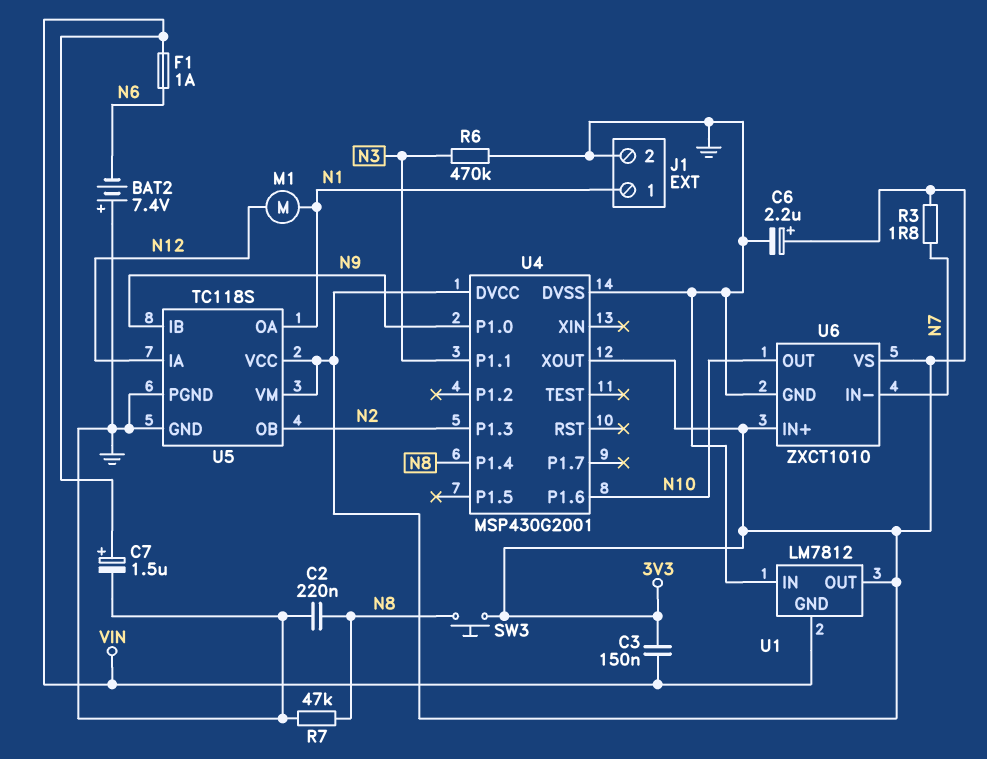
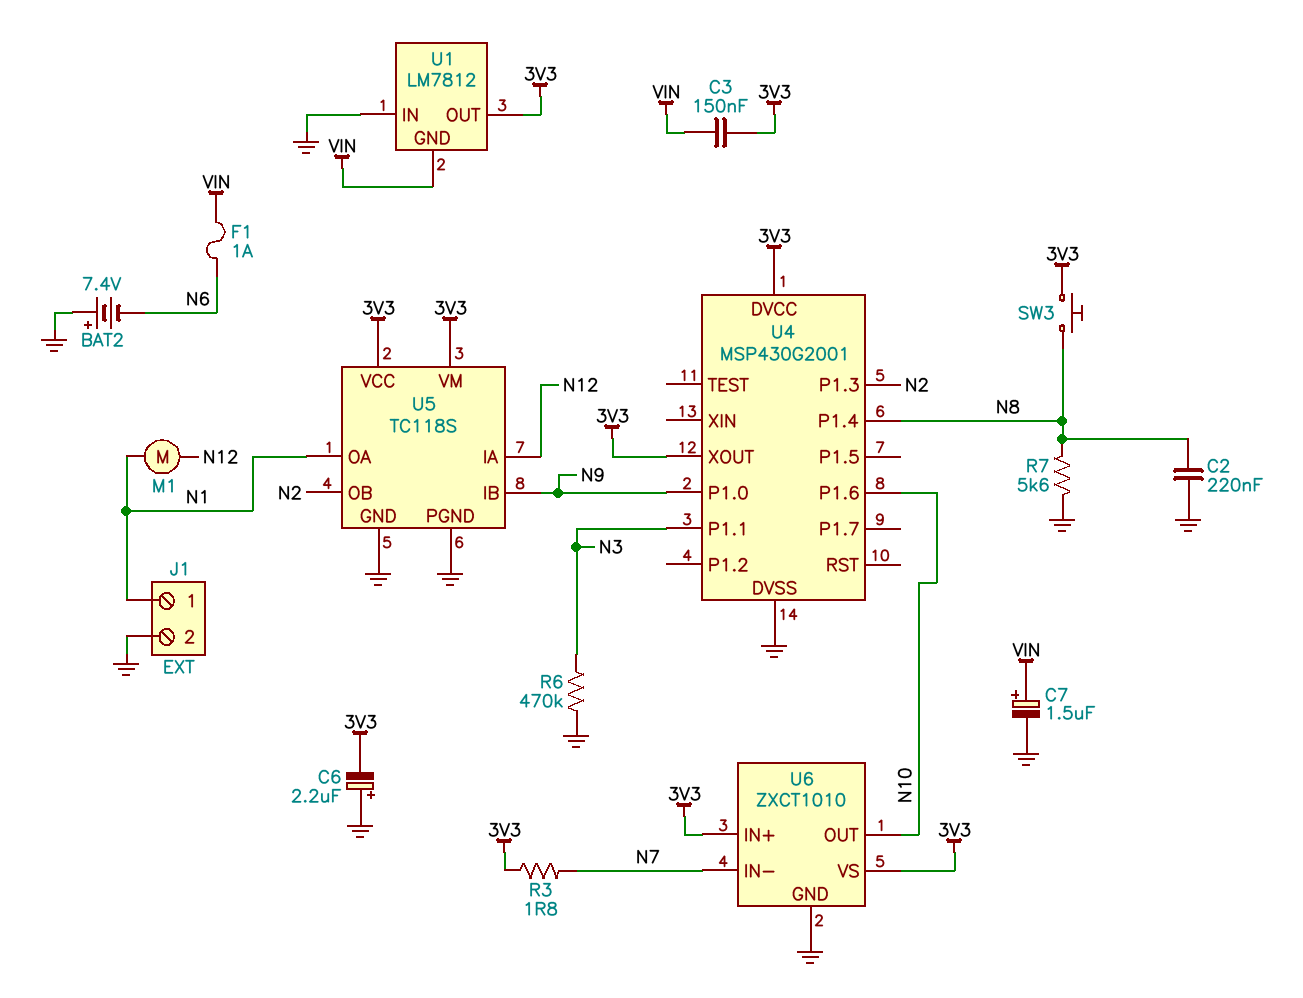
C6: 2.2uF (plus 3V3, minus GND) -> 2.2uF (plus GND, minus 3V3)
R7: 47k (GND, N8) -> 5.6k (GND, N8)

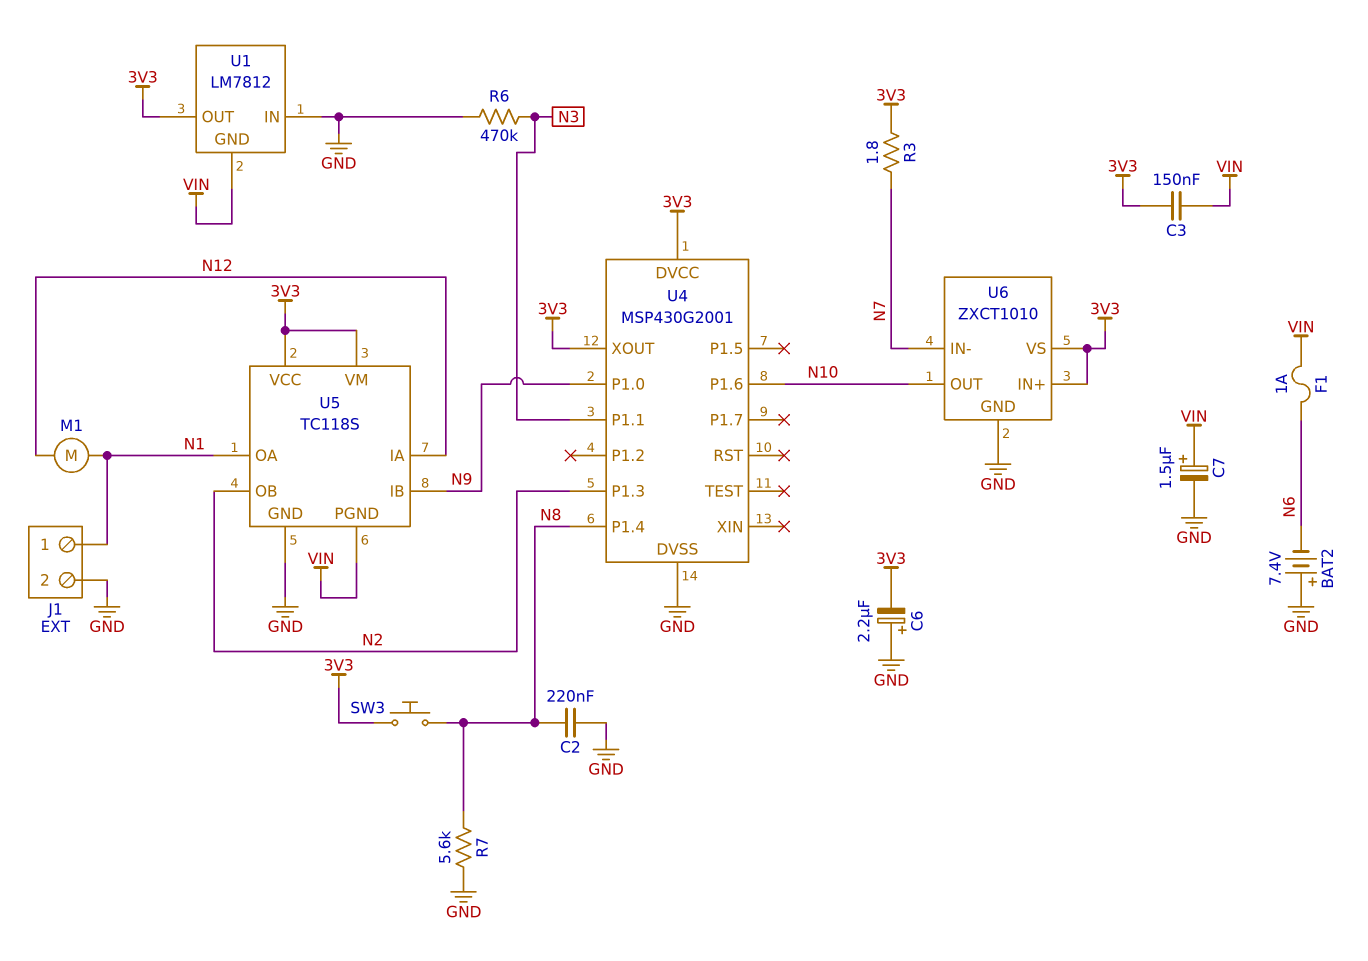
U5 pin PGND: GND -> VIN

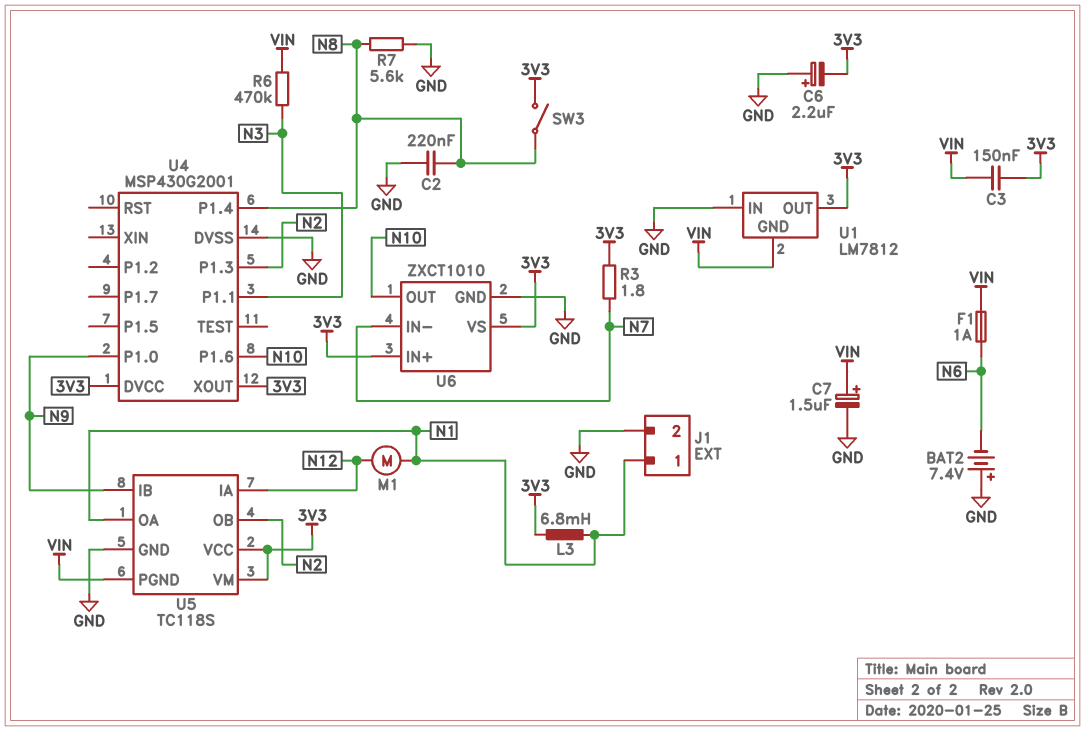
L3: none -> 6.8mH (3V3, N1)
R6: 470k (GND, N3) -> 470k (N3, VIN)
SW3: button (3V3, N8) -> switch (3V3, N8)

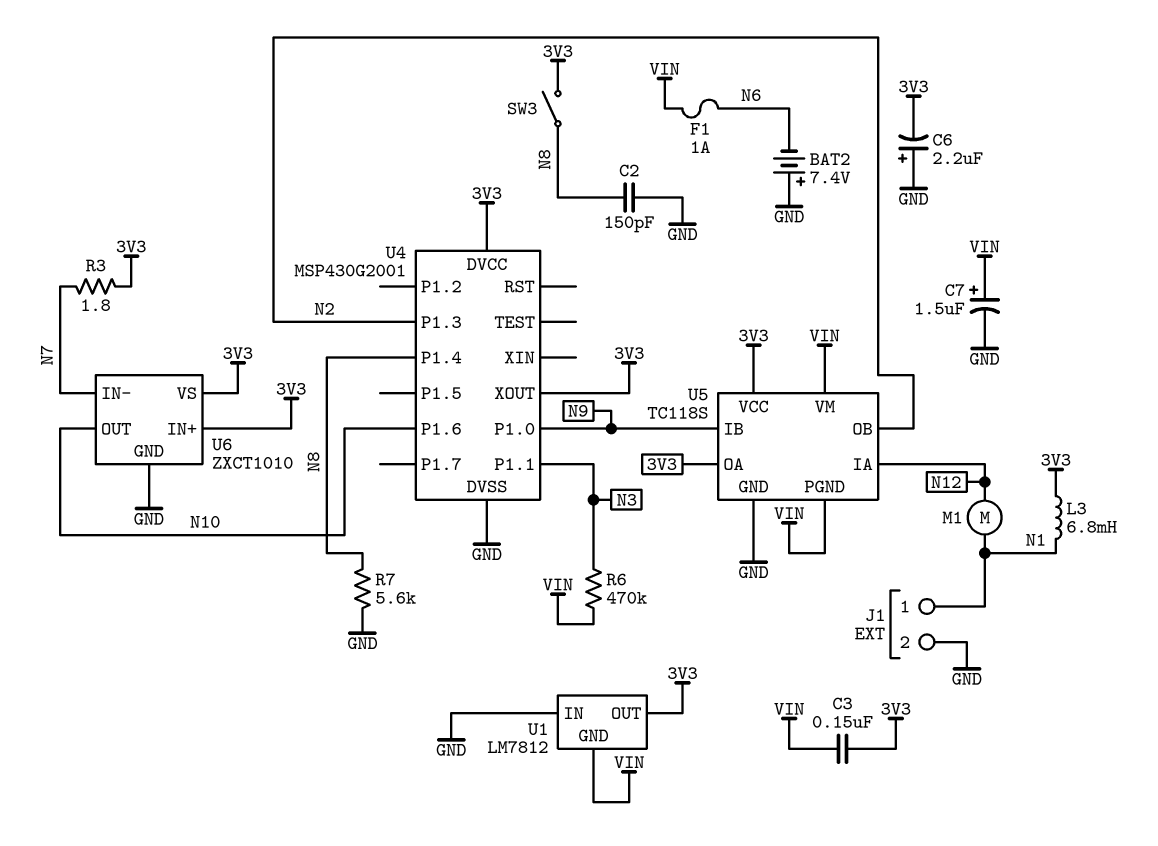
C2: 220nF (GND, N8) -> 150pF (GND, N8)
U5 pin OA: N1 -> 3V3
U5 pin VM: 3V3 -> VIN

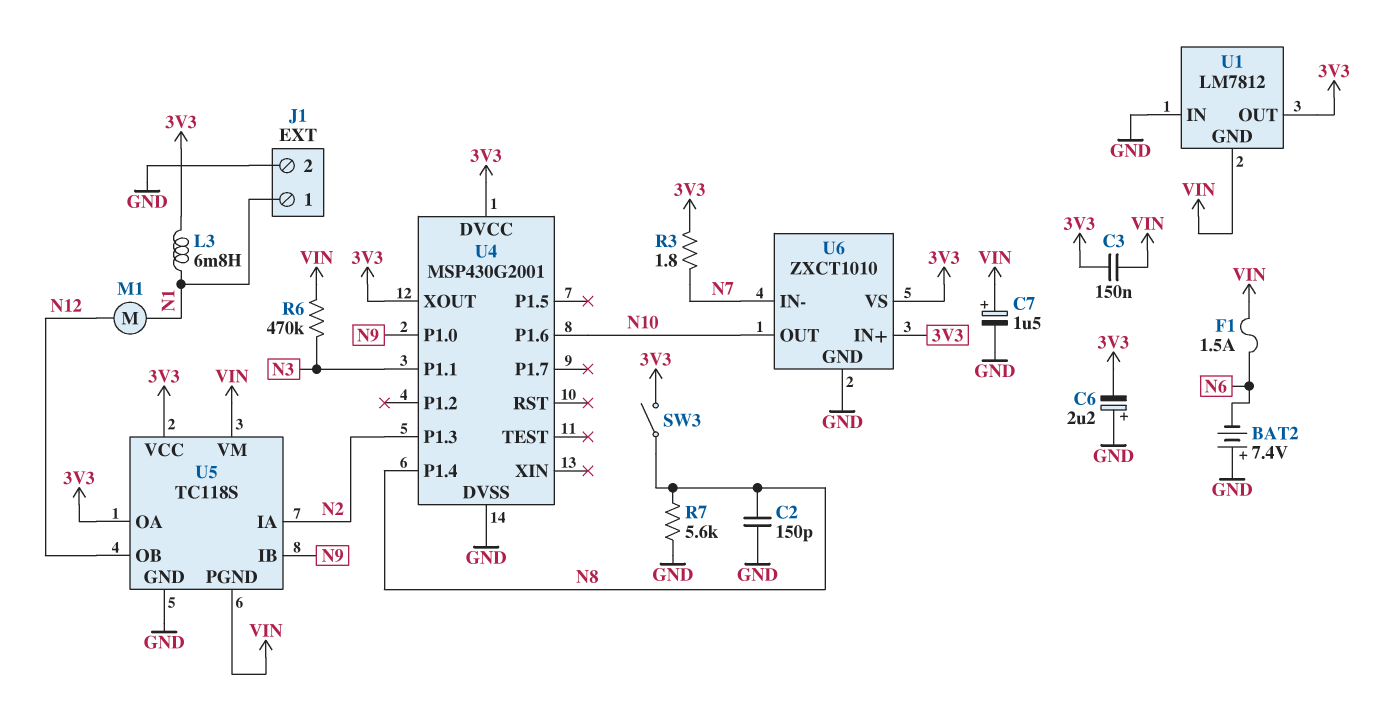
F1: 1A (N6, VIN) -> 1.5A (N6, VIN)
U5 pin IA: N12 -> N2
U5 pin OB: N2 -> N12

